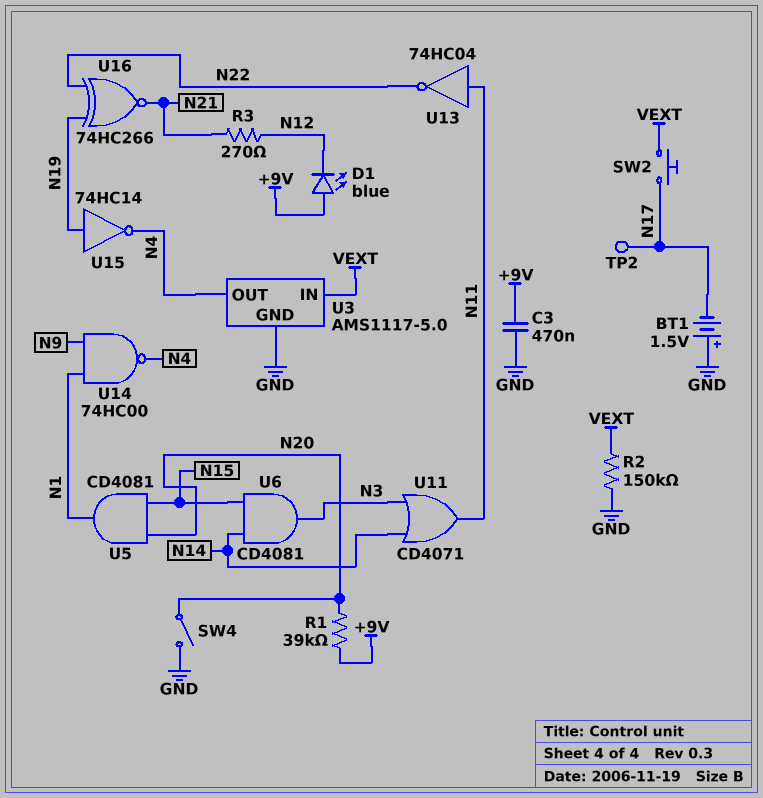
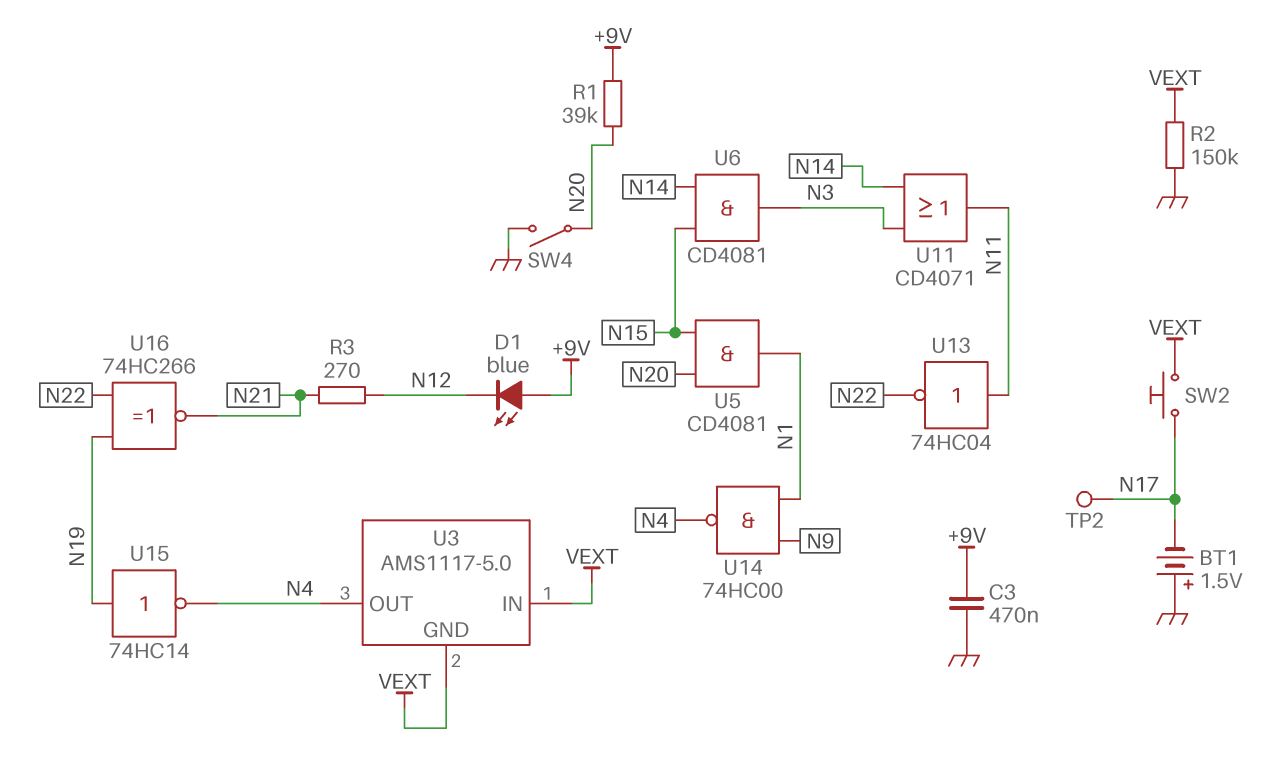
U3 pin GND: GND -> VEXT

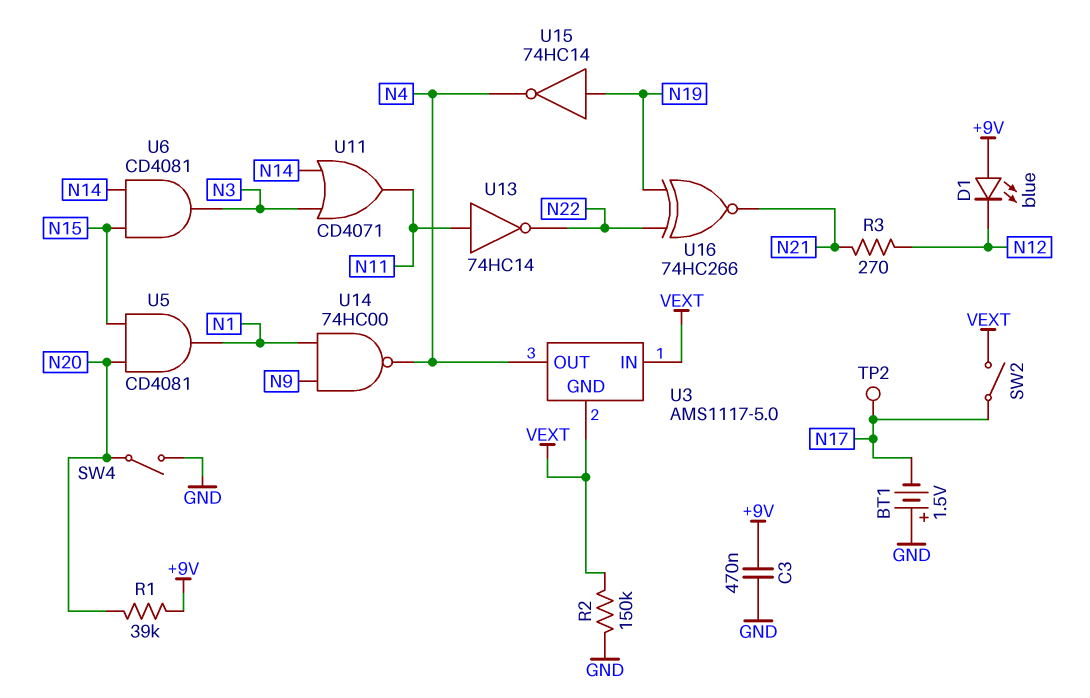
SW2: button (N17, VEXT) -> switch (N17, VEXT)
U13: NOT 74HC04 (in N11, out N22) -> NOT 74HC14 (in N11, out N22)

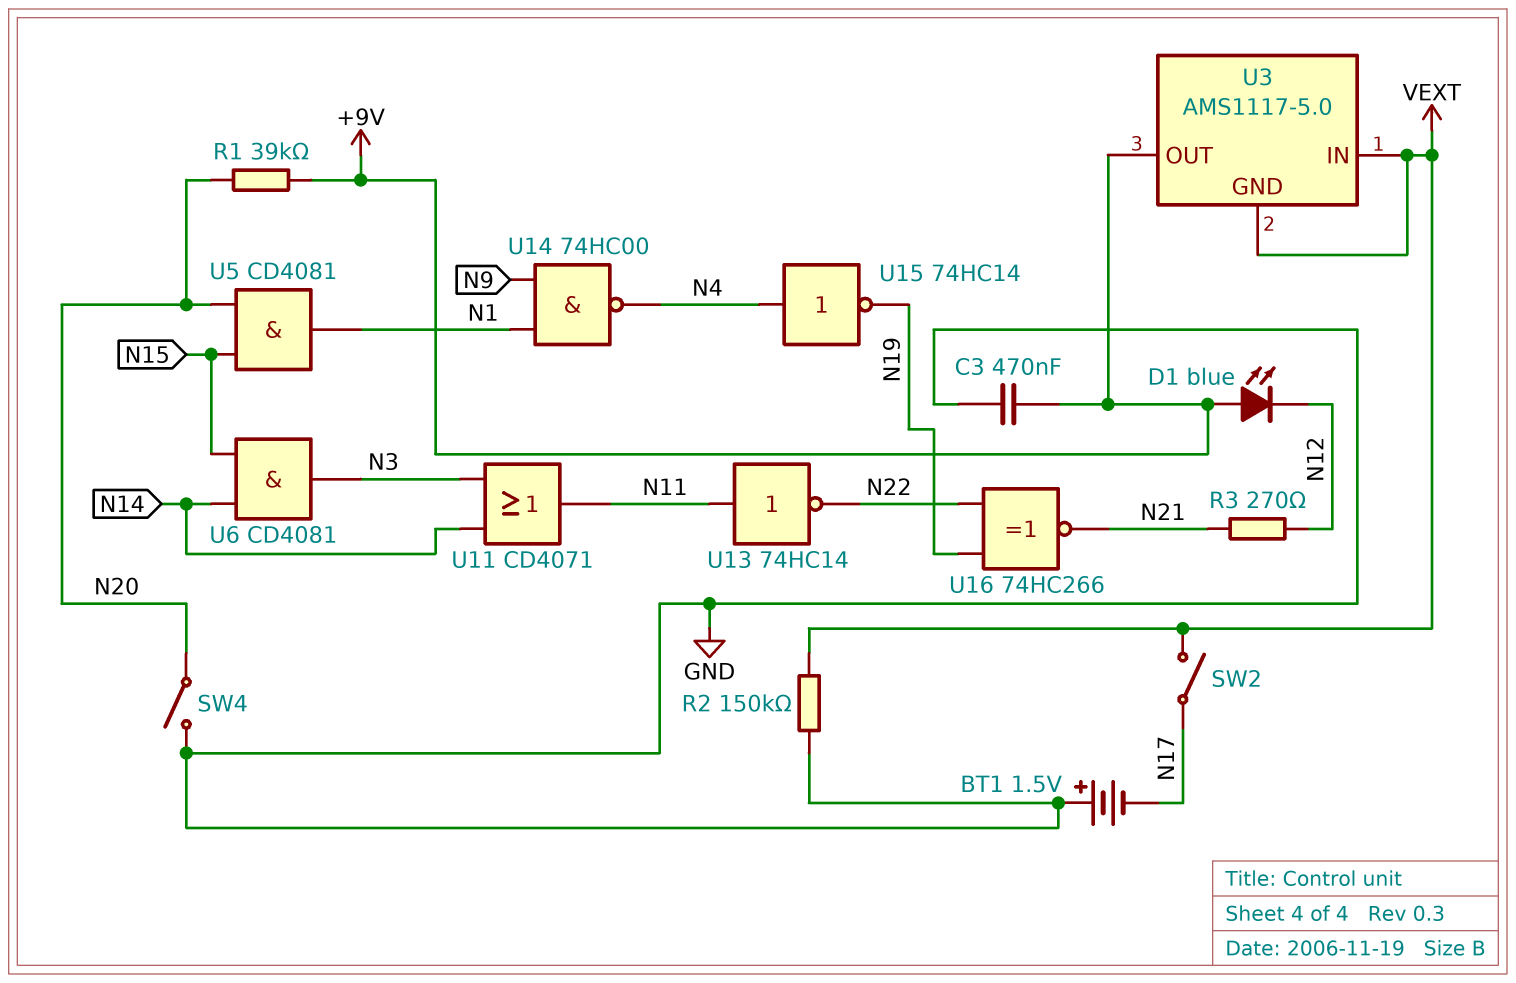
TP2: test point (N17) -> none
U3 pin OUT: N4 -> +9V
U15: NOT 74HC14 (in N19, out N4) -> NOT 74HC14 (in N4, out N19)

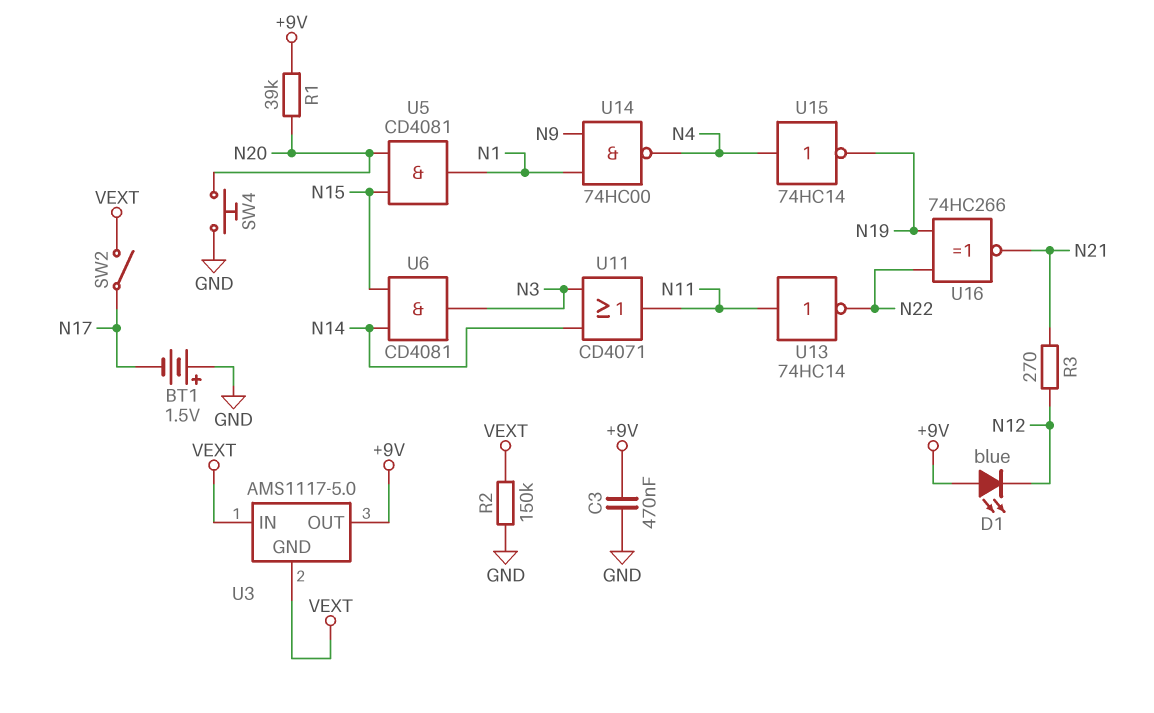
SW4: switch (GND, N20) -> button (GND, N20)

